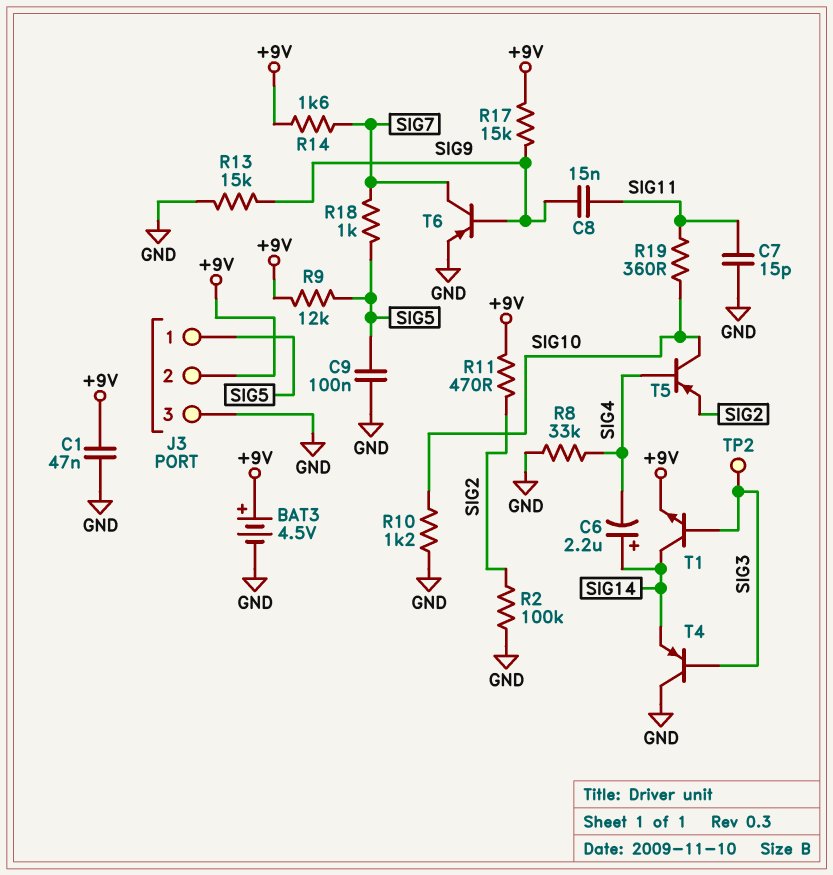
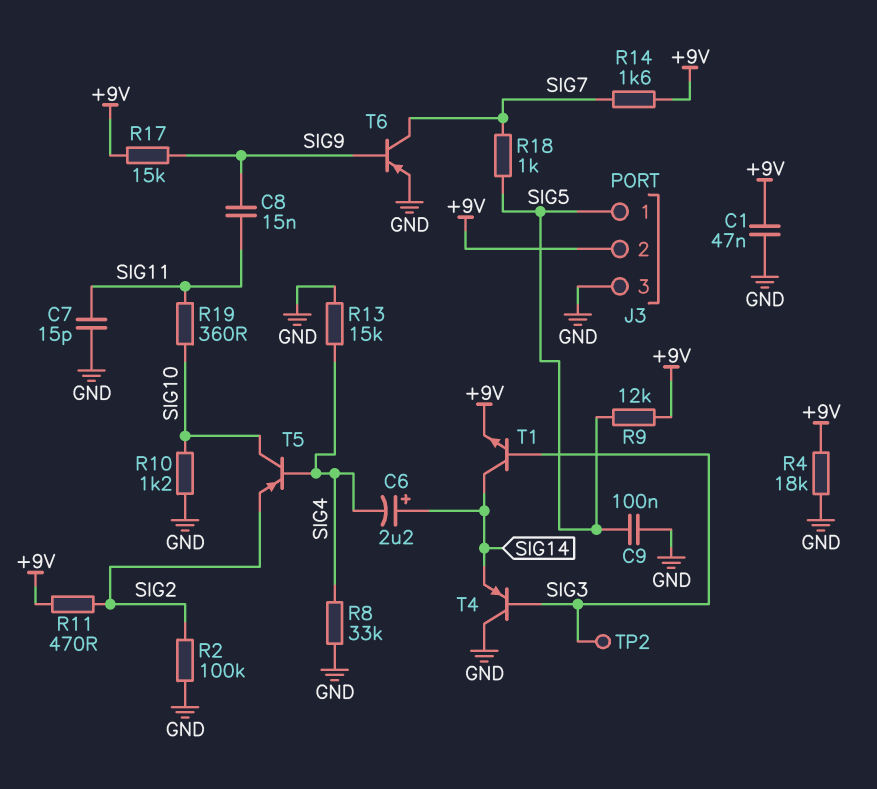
BAT3: 4.5V (plus +9V, minus GND) -> none
R4: none -> 18k (+9V, GND)
R13: 15k (GND, SIG9) -> 15k (GND, SIG4)

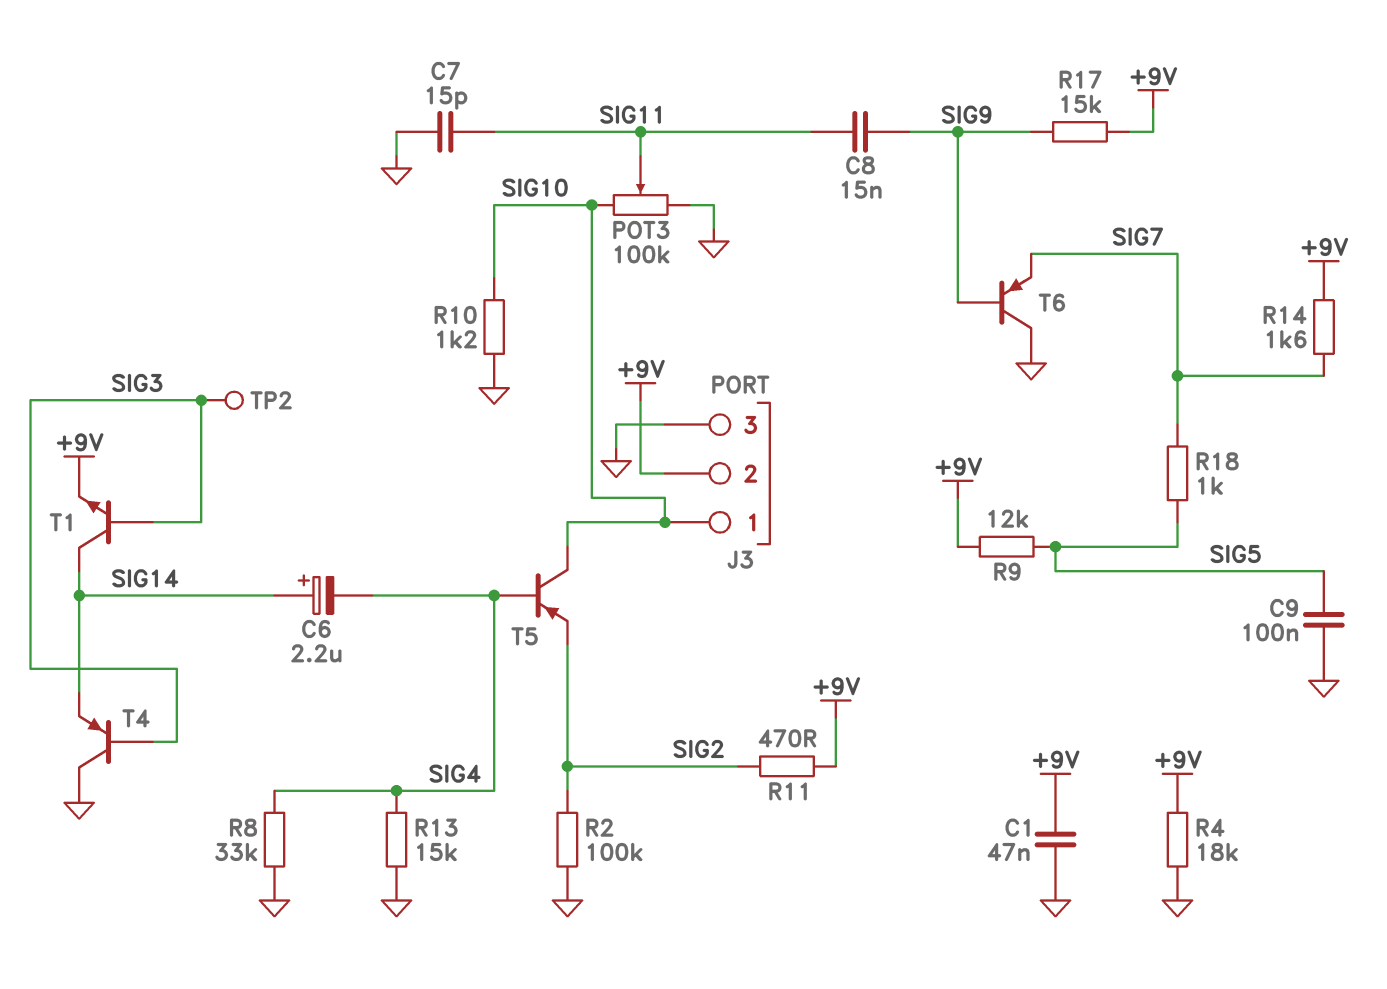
J3 pin 1: SIG5 -> SIG10
POT3: none -> 100k (GND, SIG10, wiper SIG11)
R19: 360 (SIG10, SIG11) -> none
T6: PNP (B SIG9, C SIG7, E GND) -> PNP (B SIG9, C GND, E SIG7)

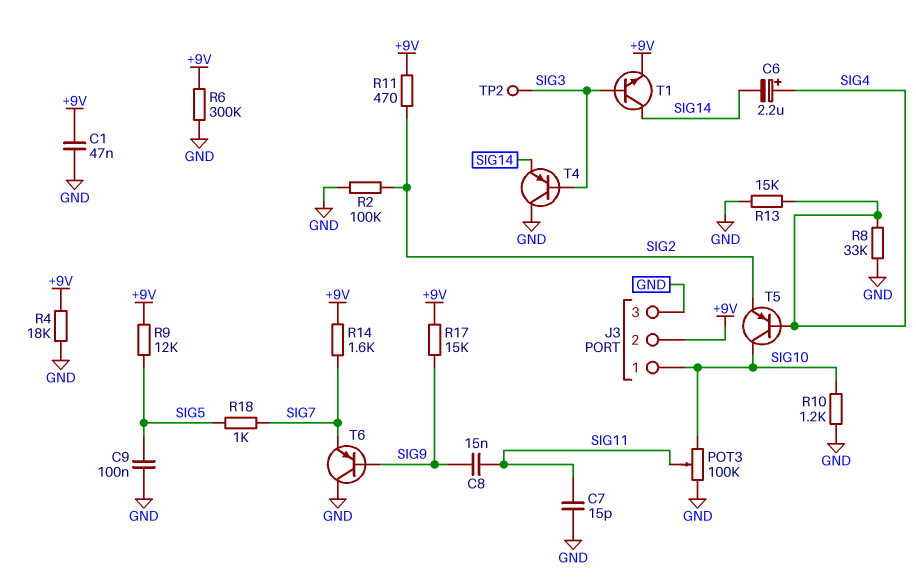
C6: 2.2uF (plus SIG14, minus SIG4) -> 2.2uF (plus SIG4, minus SIG14)
R6: none -> 300k (+9V, GND)

